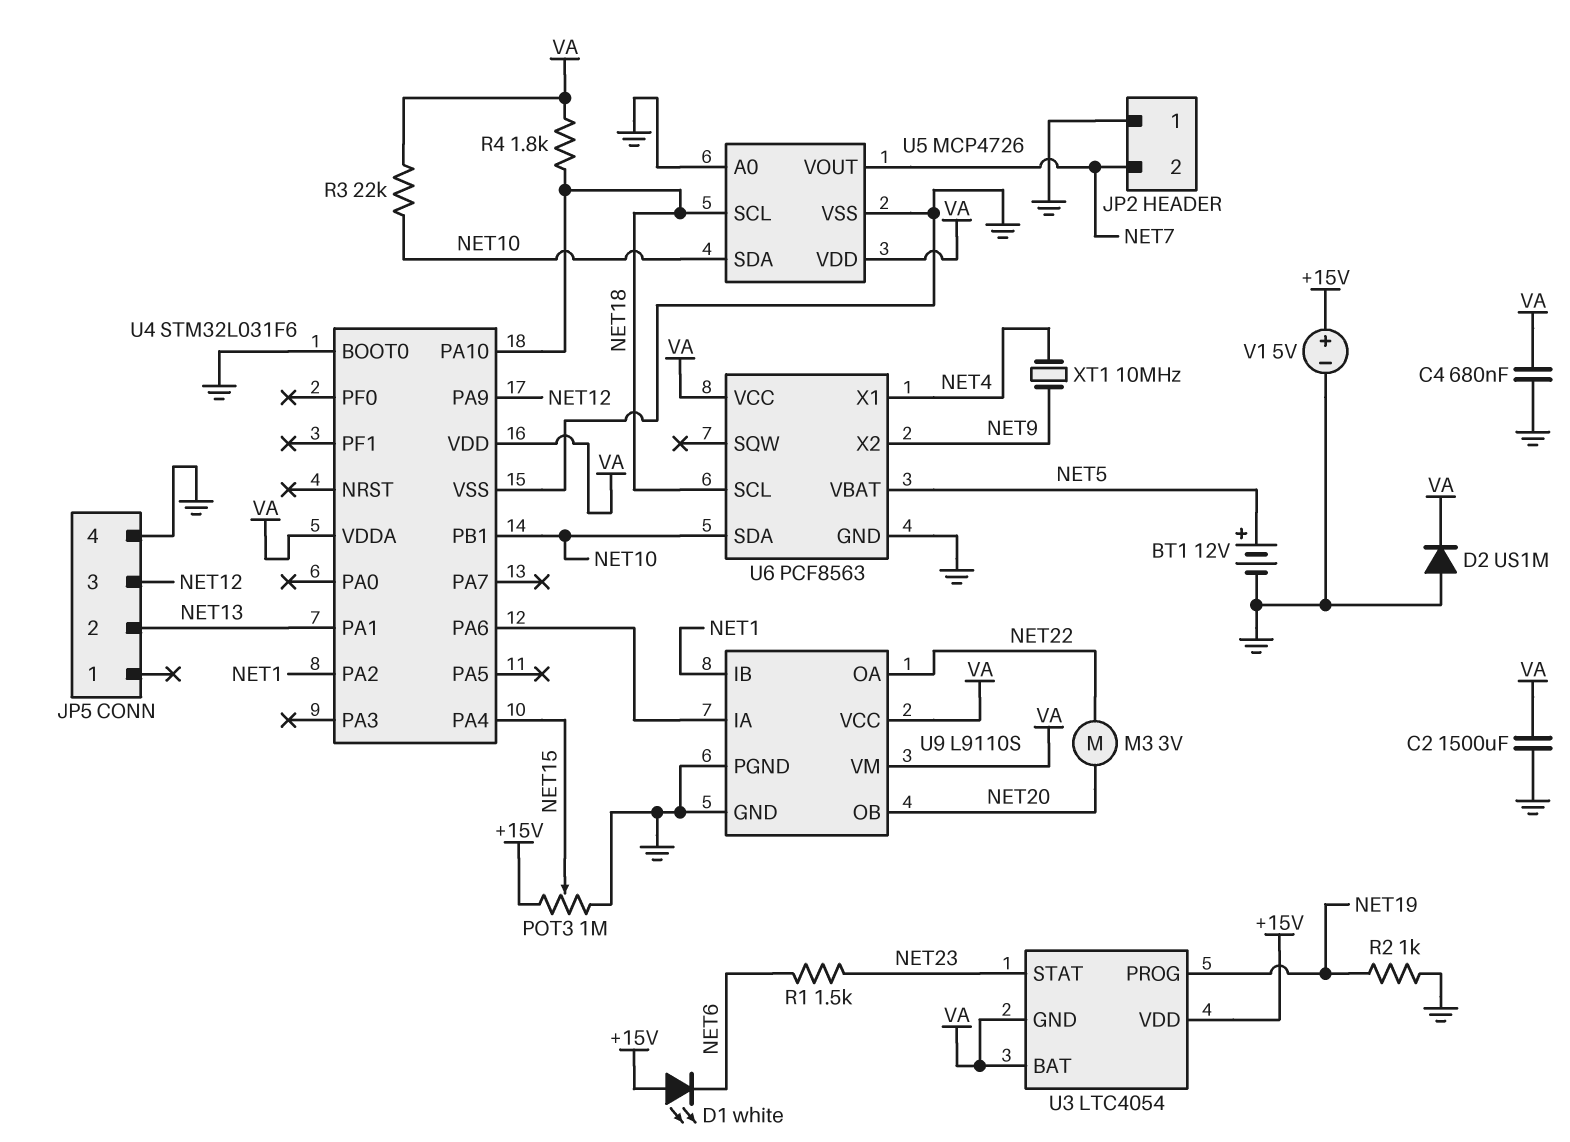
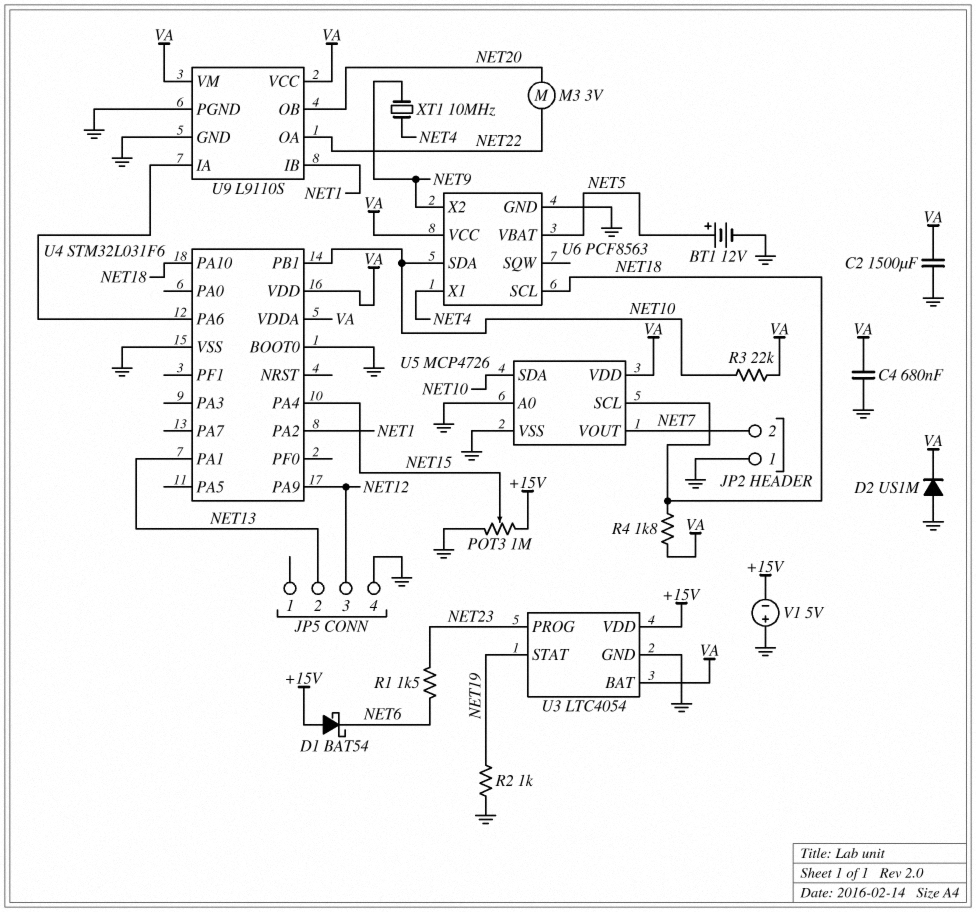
D1: LED white (A +15V, K NET6) -> schottky BAT54 (A +15V, K NET6)
U3 pin GND: VA -> GND
U3 pin PROG: NET19 -> NET23
U3 pin STAT: NET23 -> NET19
V1: 5V (plus +15V, minus GND) -> 5V (plus GND, minus +15V)

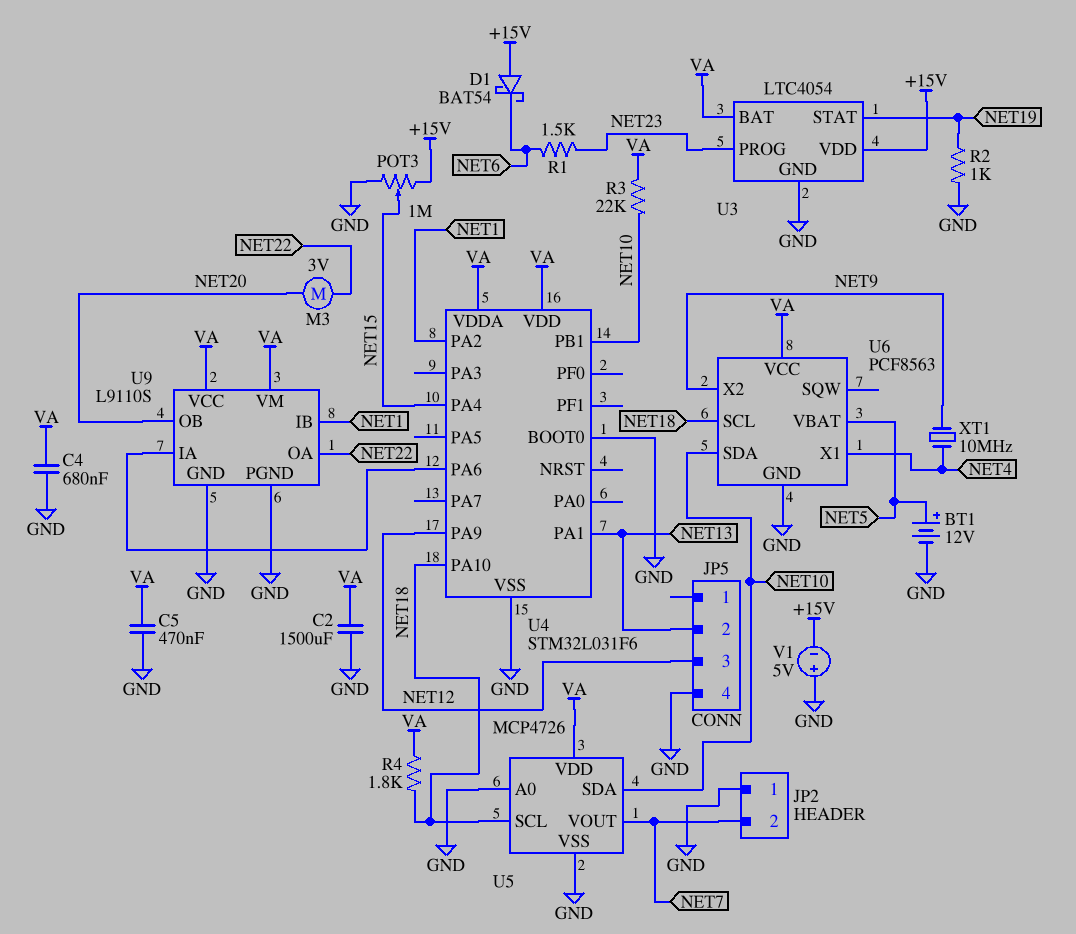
C5: none -> 470nF (GND, VA)
D2: diode US1M (A GND, K VA) -> none

